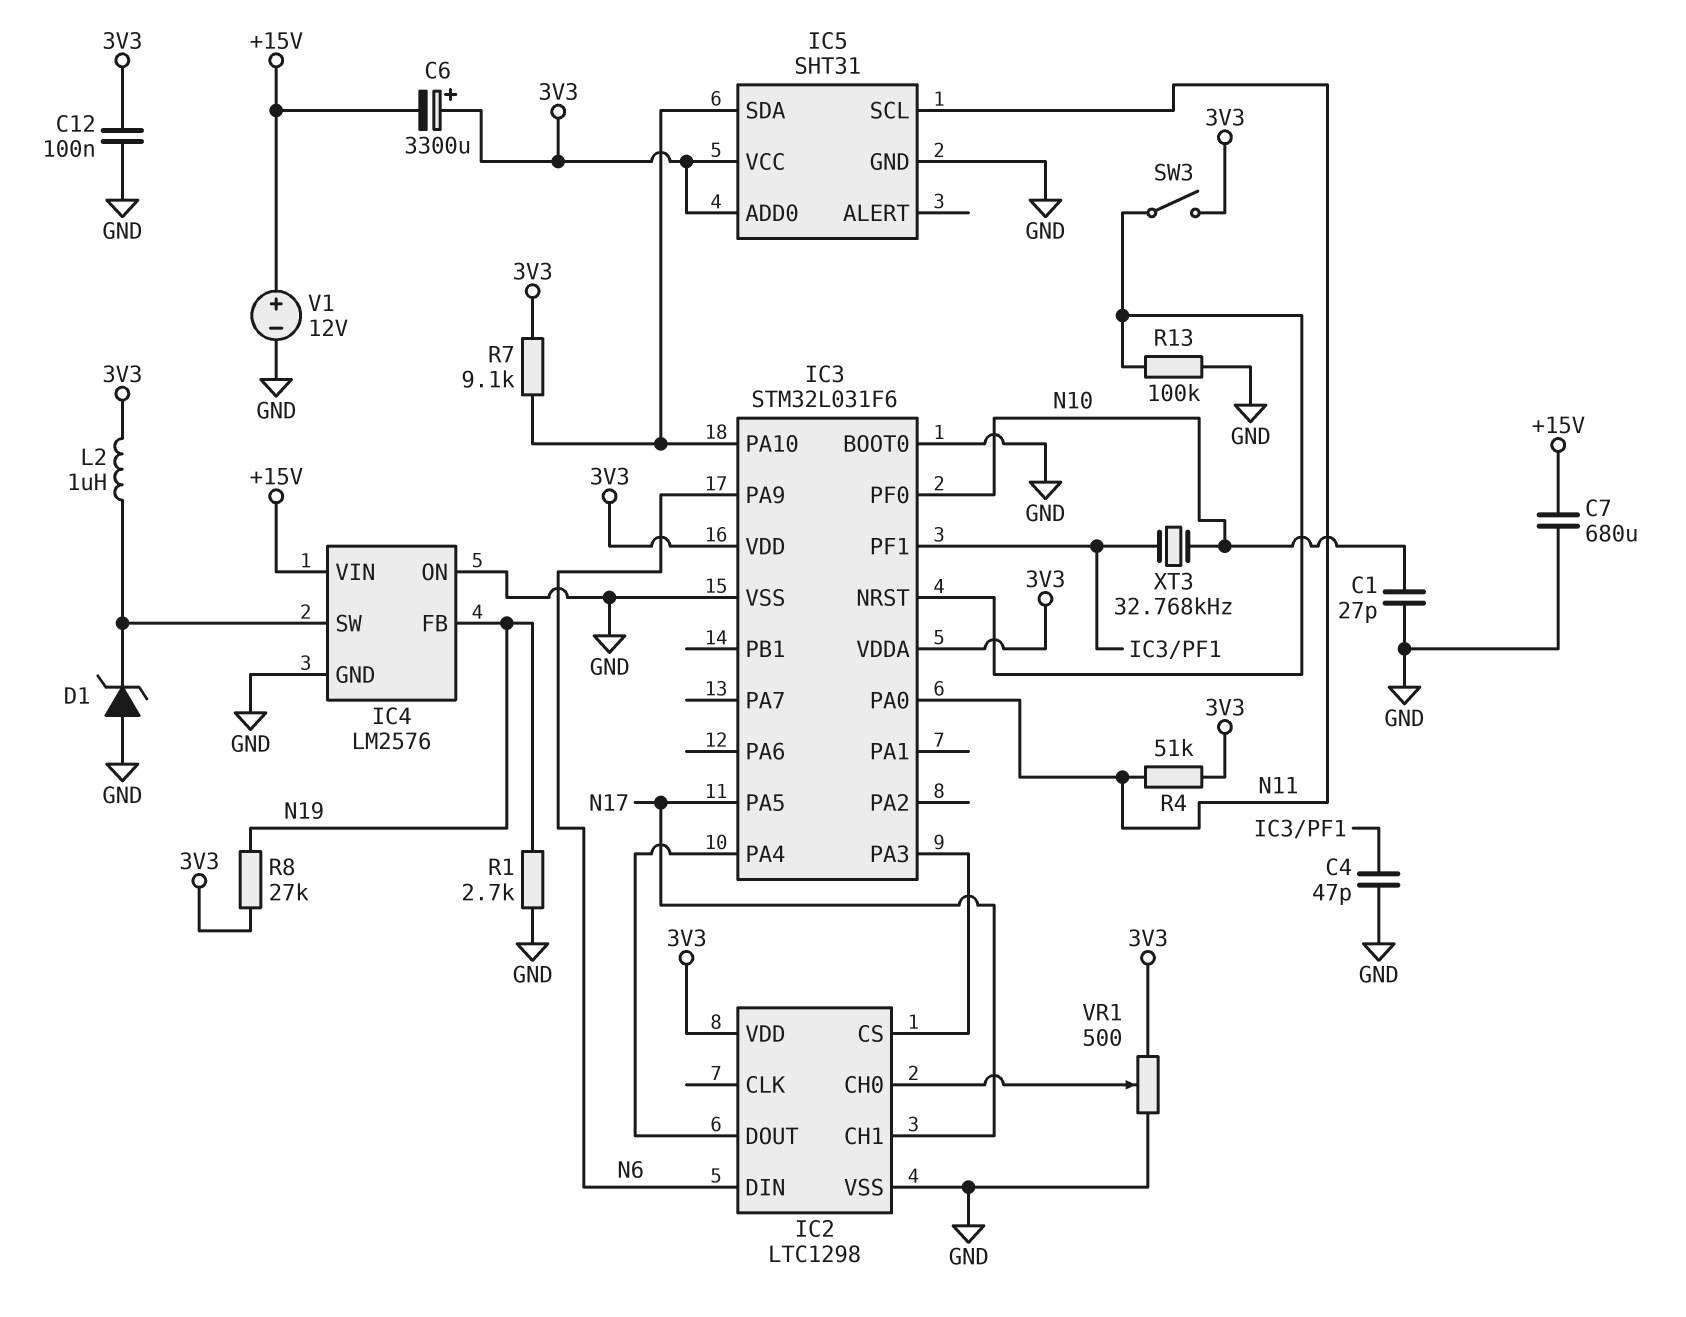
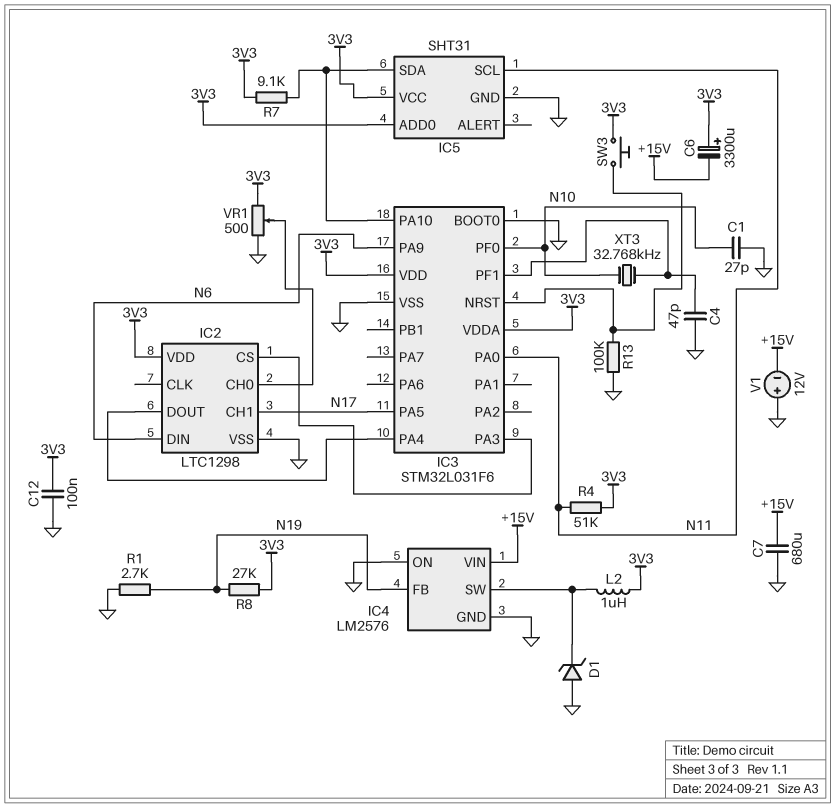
SW3: switch (3V3, IC3/NRST) -> button (3V3, IC3/NRST)
V1: 12V (plus +15V, minus GND) -> 12V (plus GND, minus +15V)

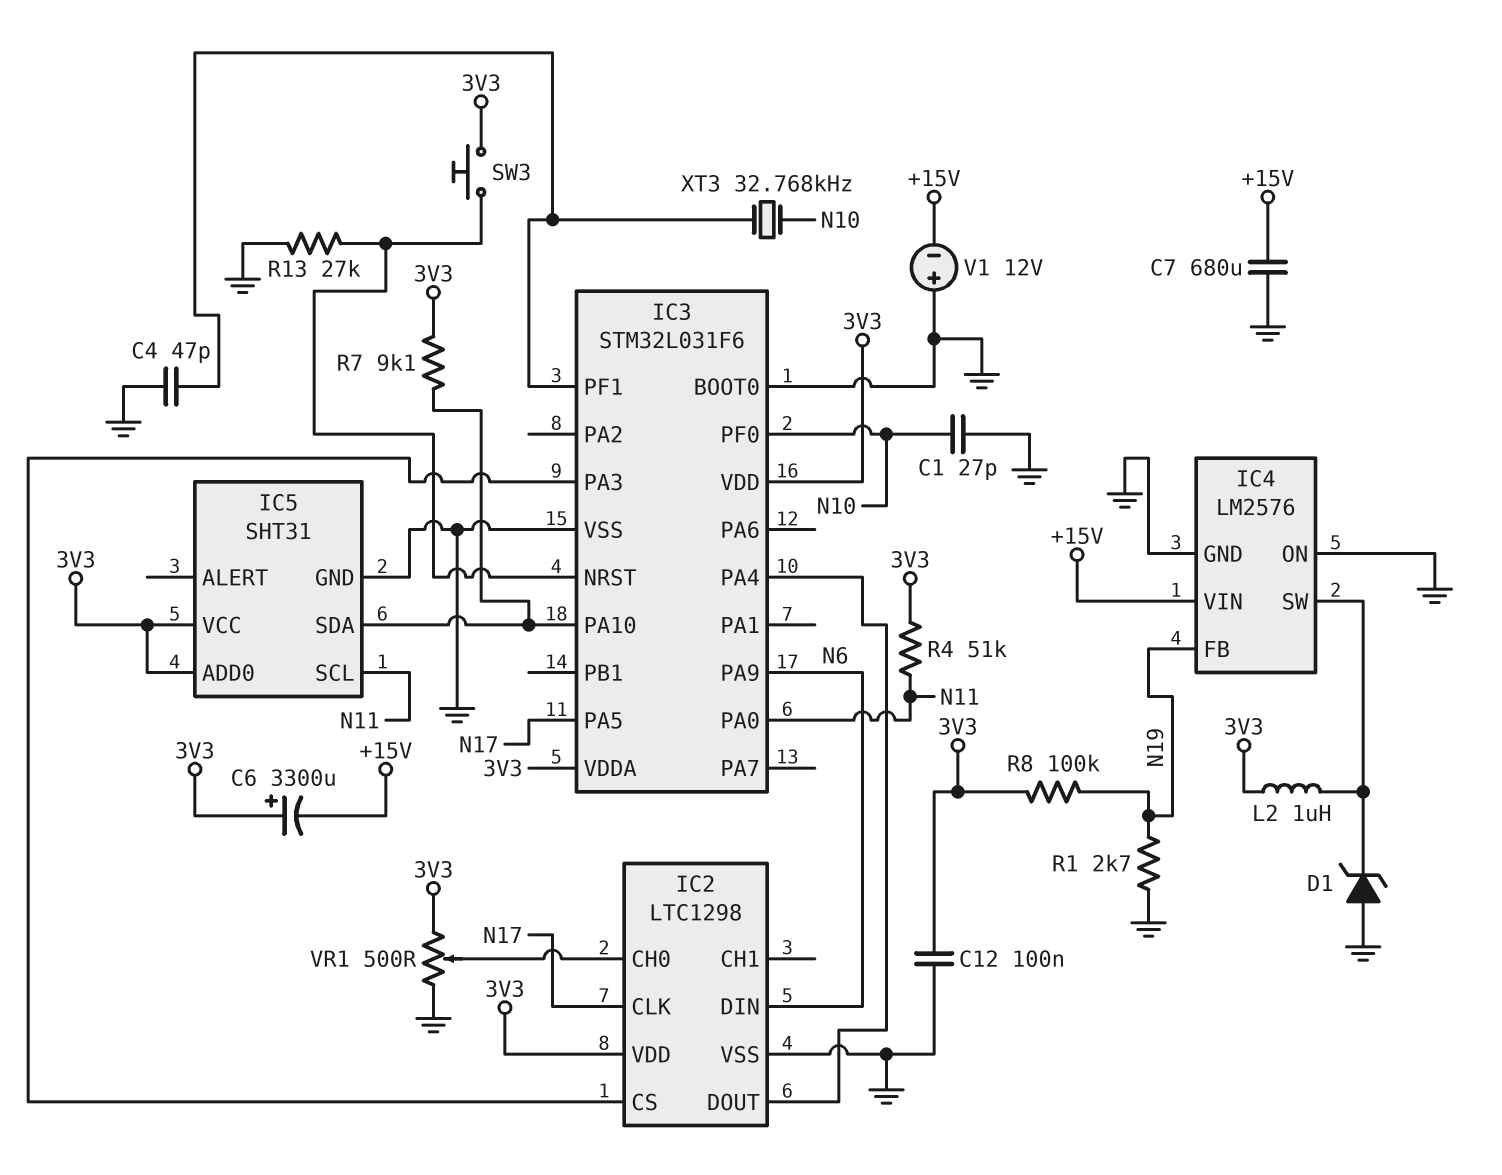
IC2 pin CH1: N17 -> none
IC2 pin CLK: none -> N17
R8: 27k (3V3, N19) -> 100k (3V3, N19)
R13: 100k (GND, IC3/NRST) -> 27k (GND, IC3/NRST)

